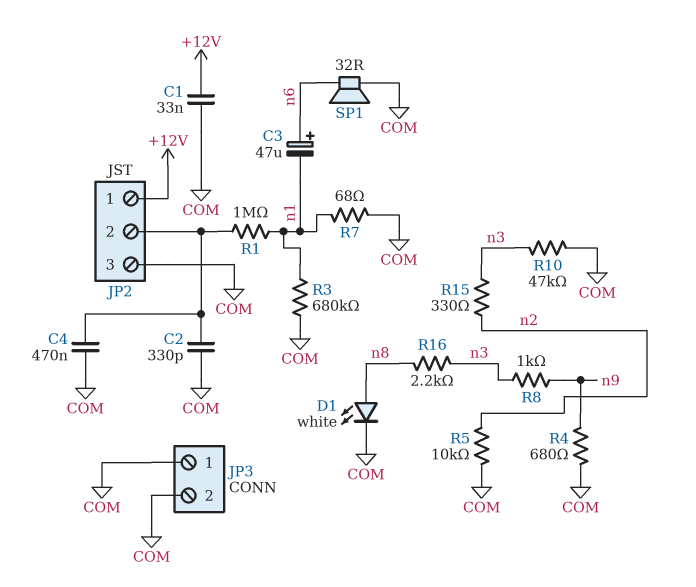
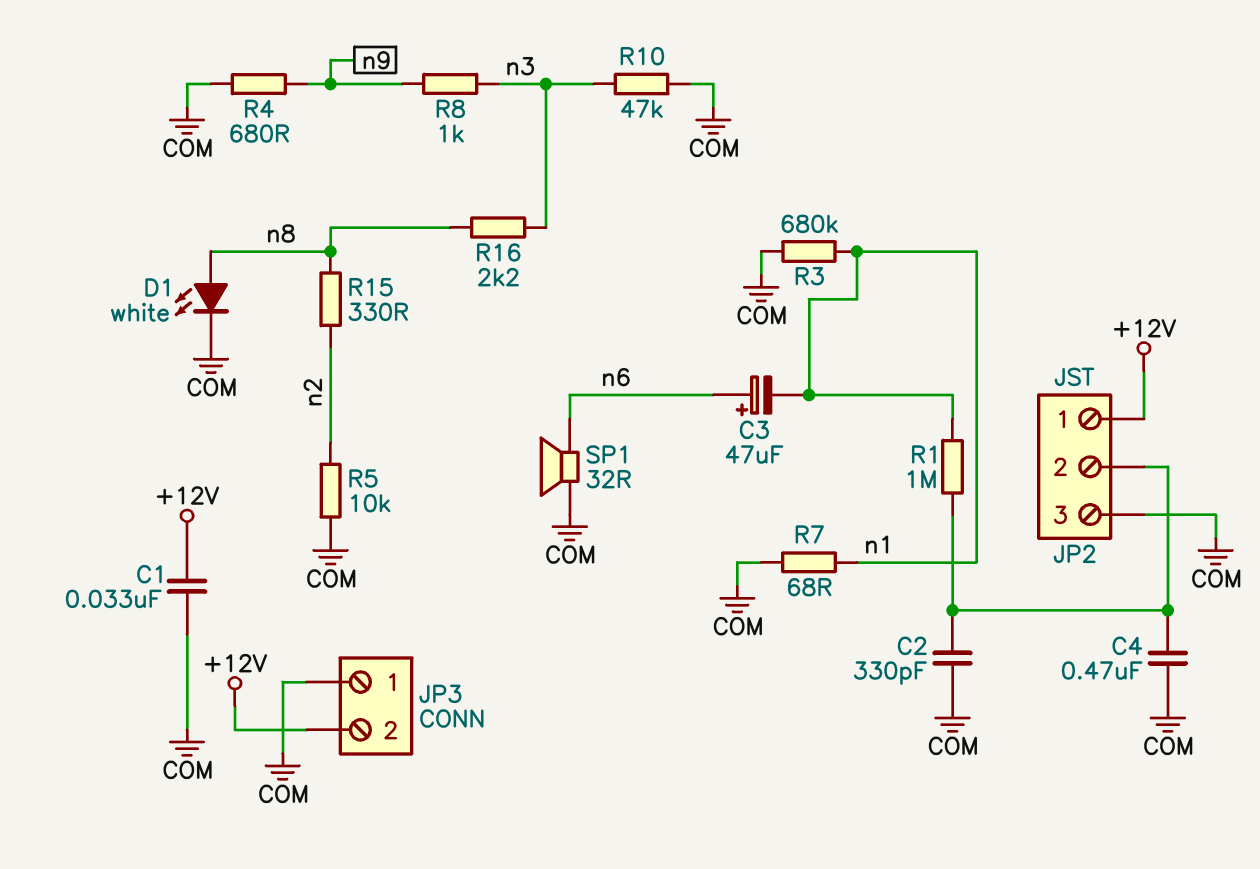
JP3 pin 2: COM -> +12V
R15: 330 (n2, n3) -> 330 (n2, n8)

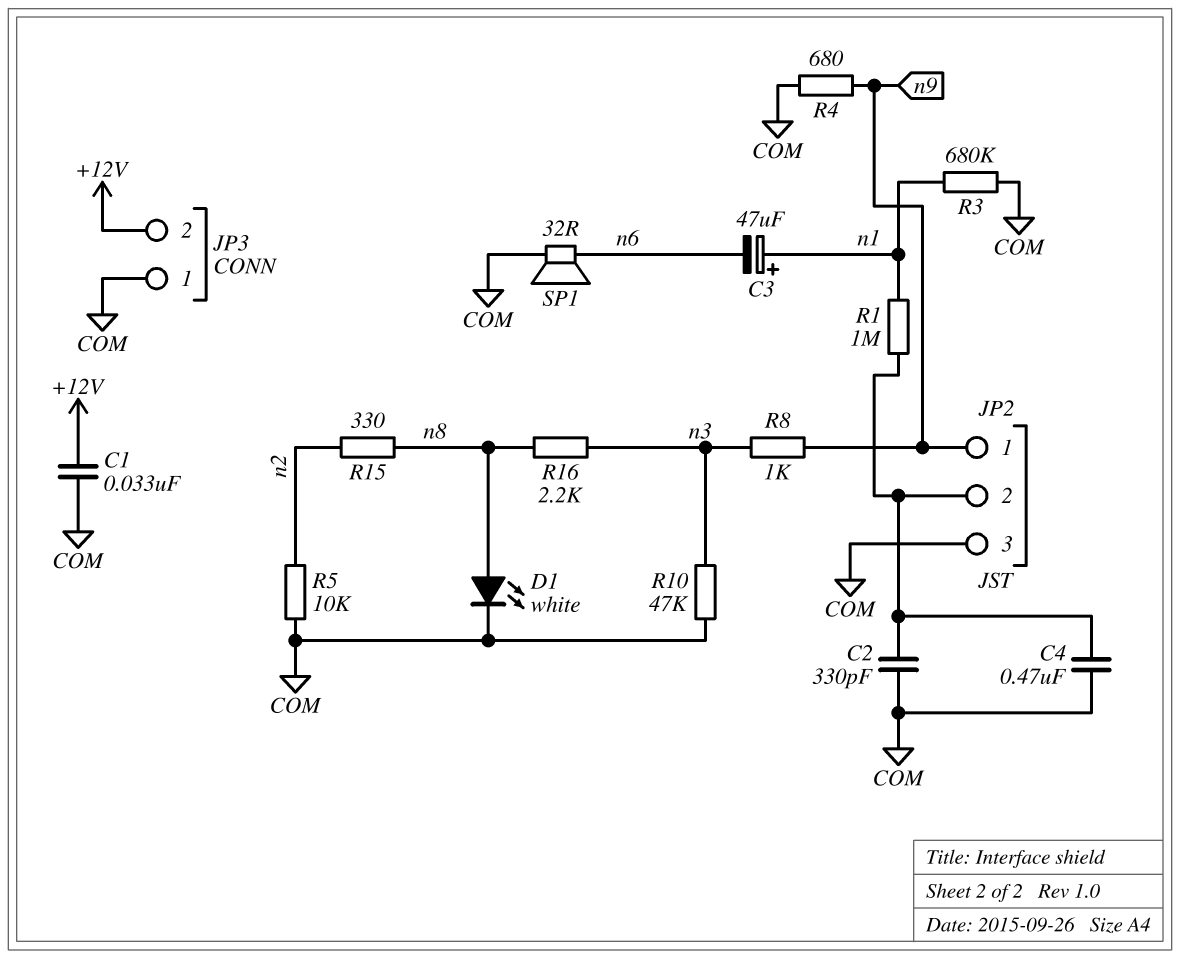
C3: 47uF (plus n6, minus n1) -> 47uF (plus n1, minus n6)
JP2 pin 1: +12V -> n9
R7: 68 (COM, n1) -> none

